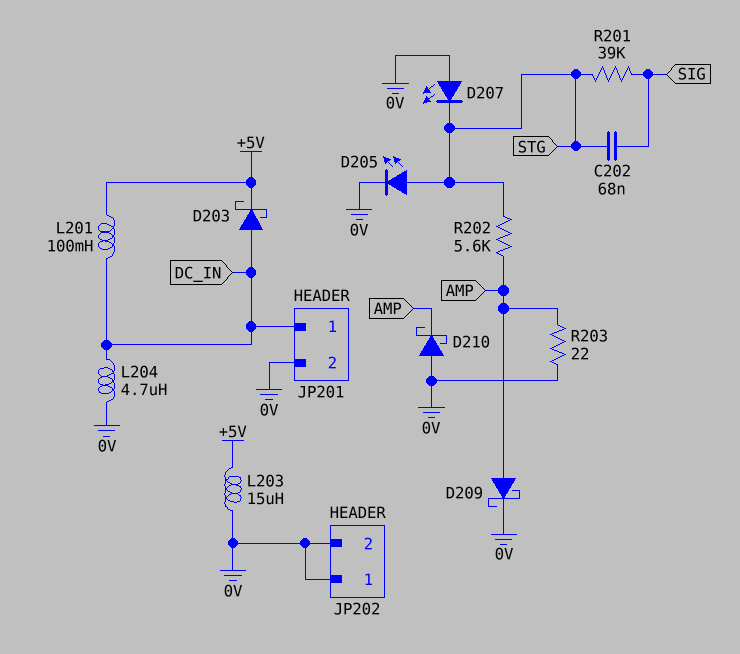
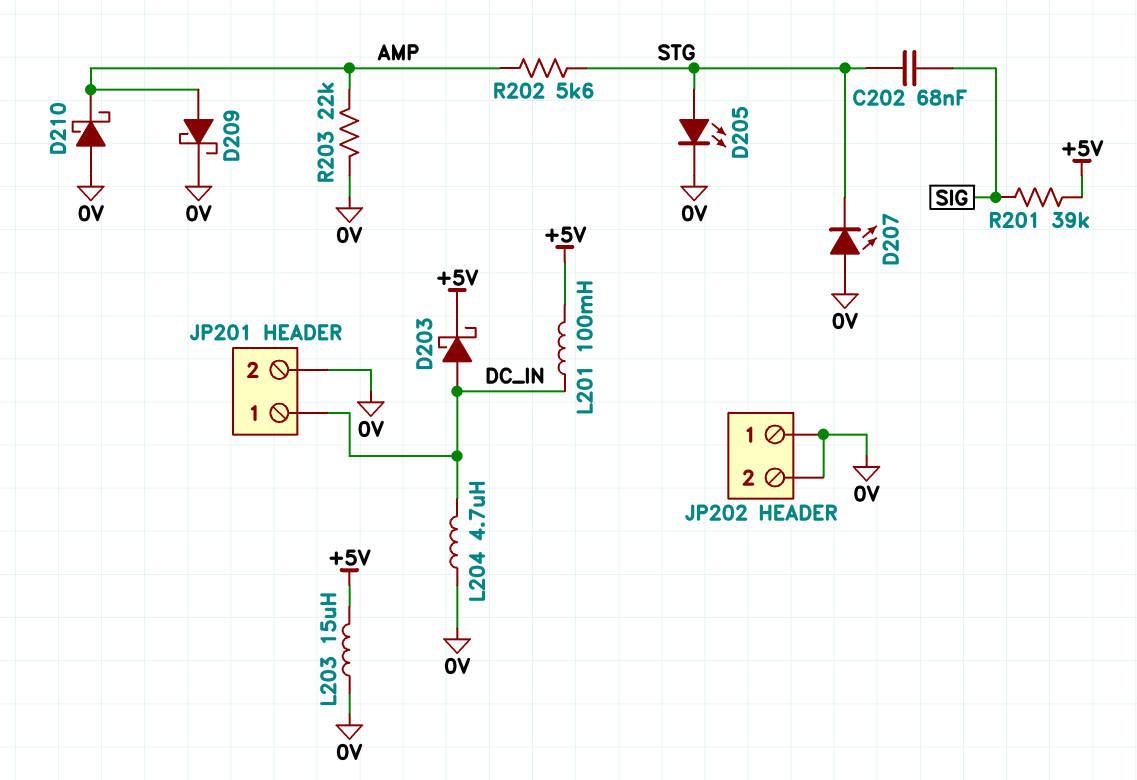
R201: 39k (SIG, STG) -> 39k (+5V, SIG)
R203: 22 (0V, AMP) -> 22k (0V, AMP)

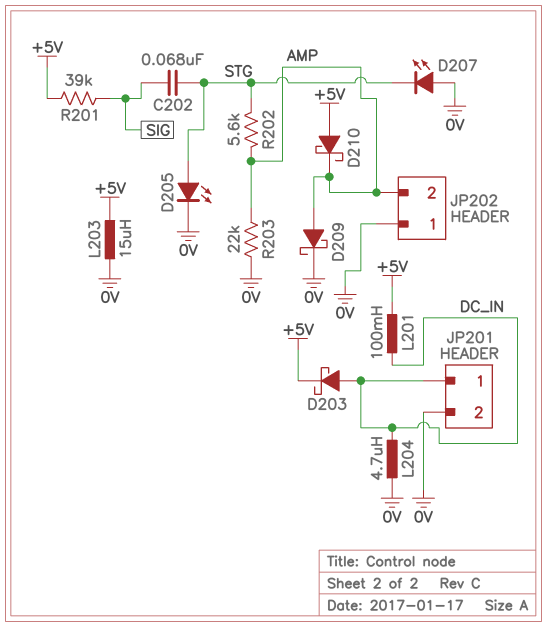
D210: schottky (A 0V, K AMP) -> schottky (A +5V, K AMP)
JP202 pin 2: 0V -> AMP

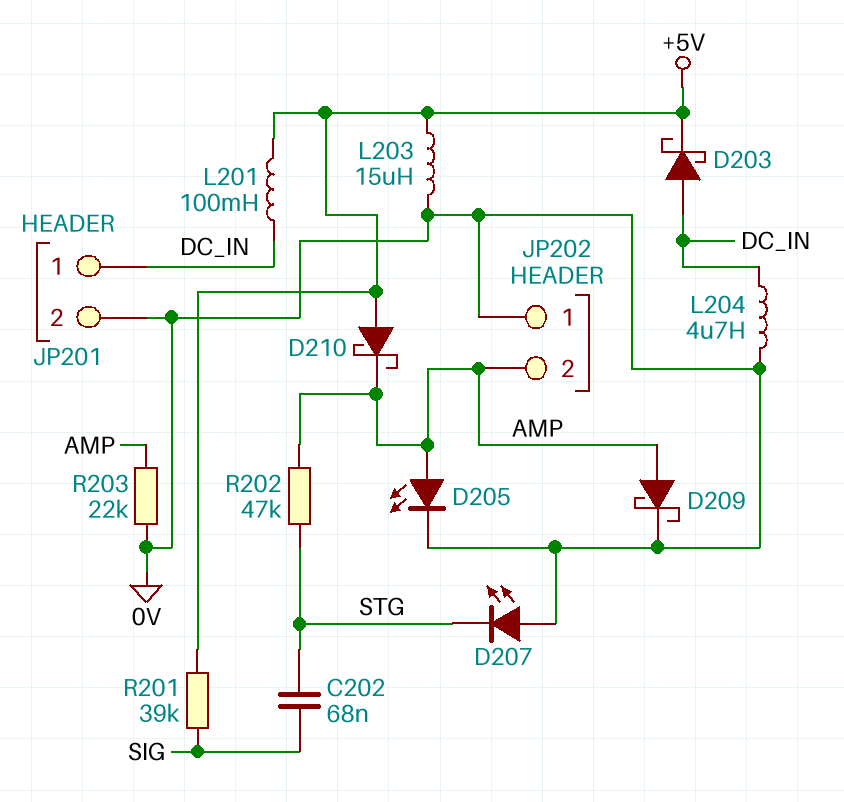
D205: LED (A STG, K 0V) -> LED (A AMP, K 0V)
R202: 5.6k (AMP, STG) -> 47k (AMP, STG)

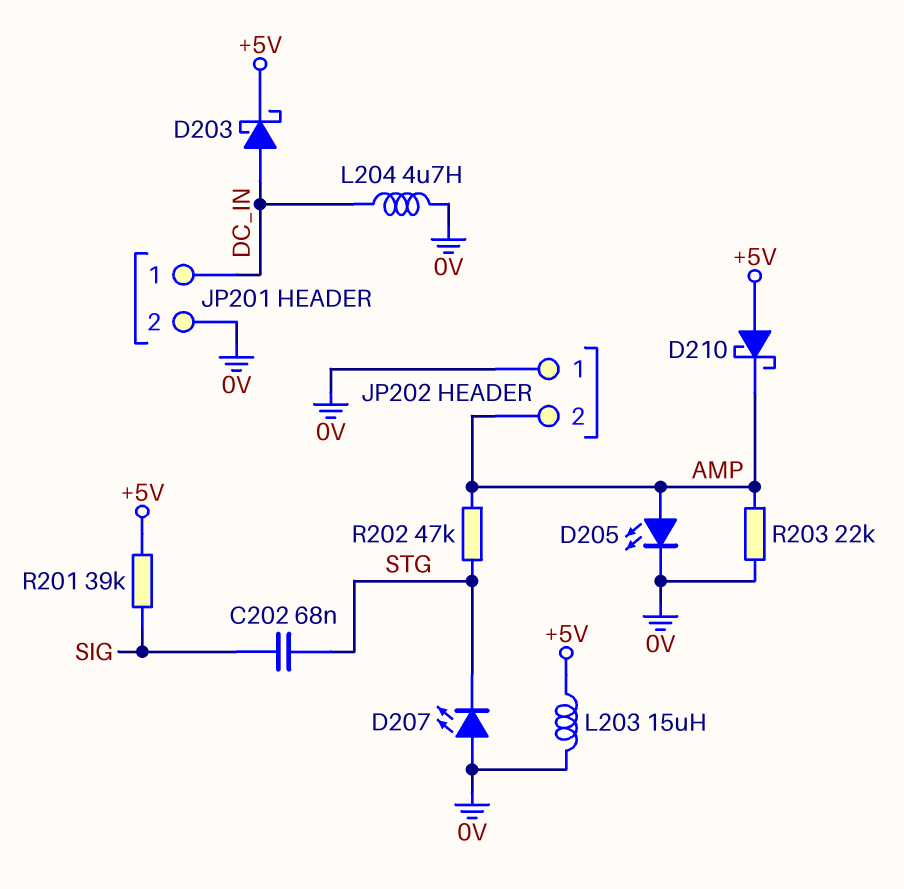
D209: schottky (A AMP, K 0V) -> none
L201: 100mH (+5V, DC_IN) -> none

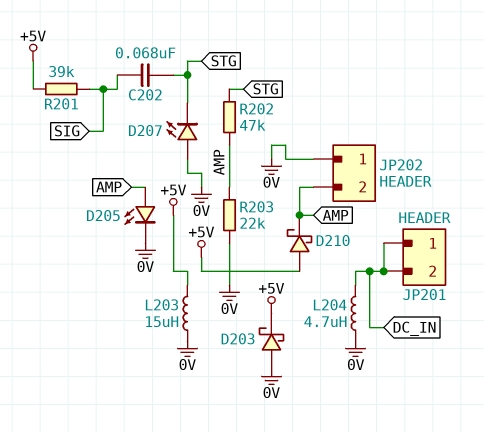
D203: schottky (A DC_IN, K +5V) -> schottky (A 0V, K +5V)
JP201 pin 2: 0V -> DC_IN

